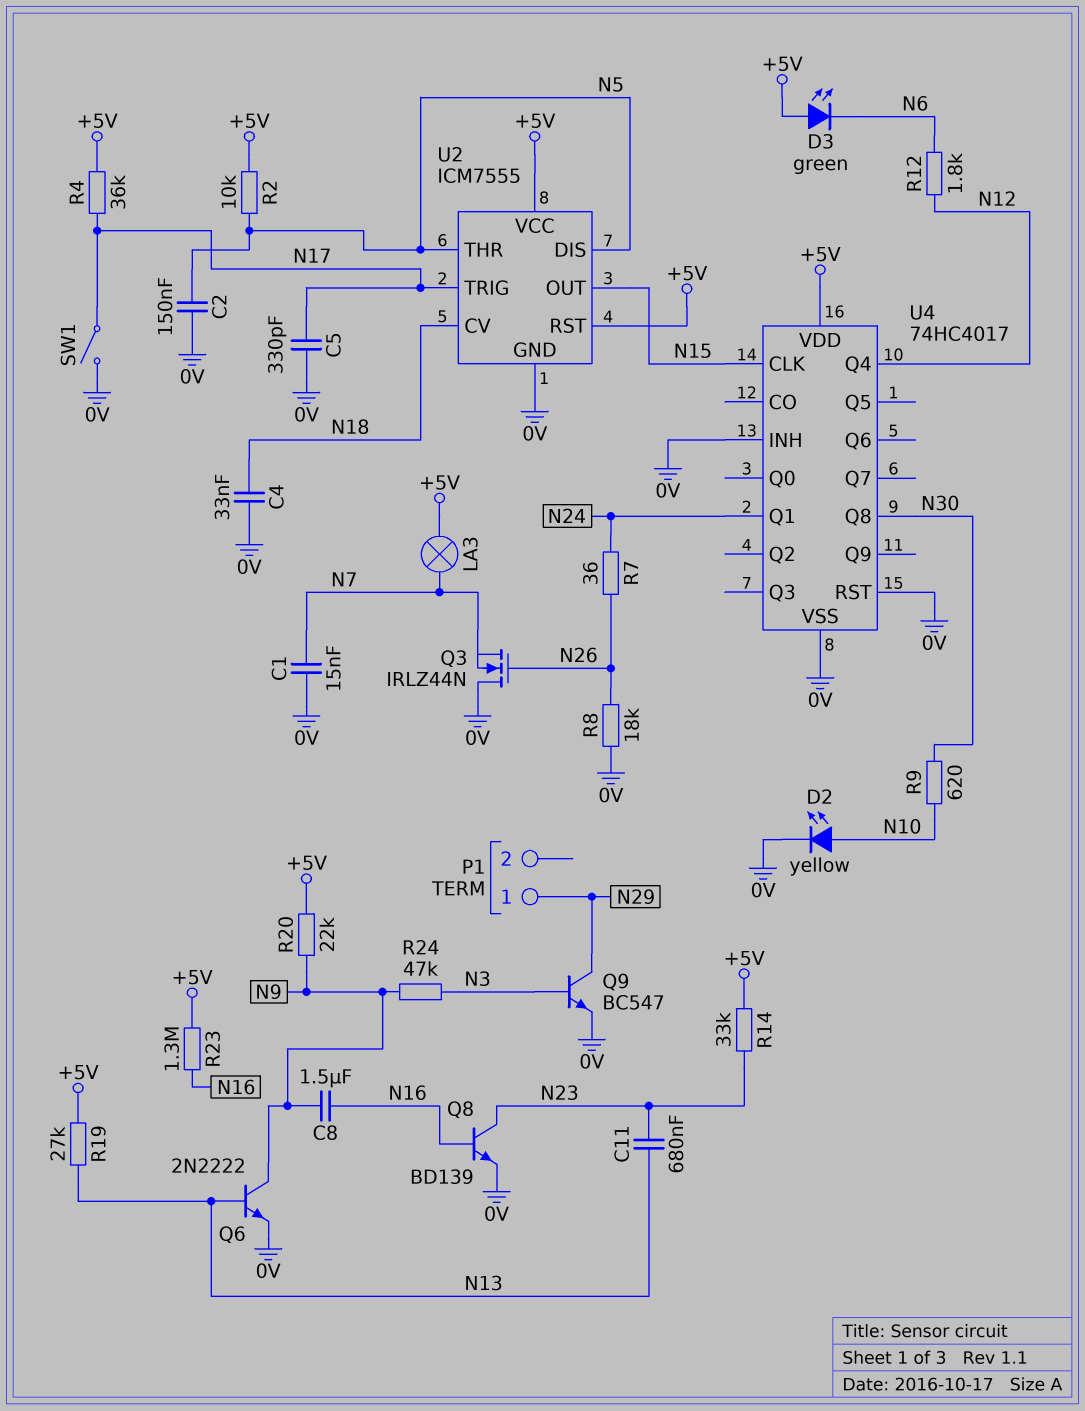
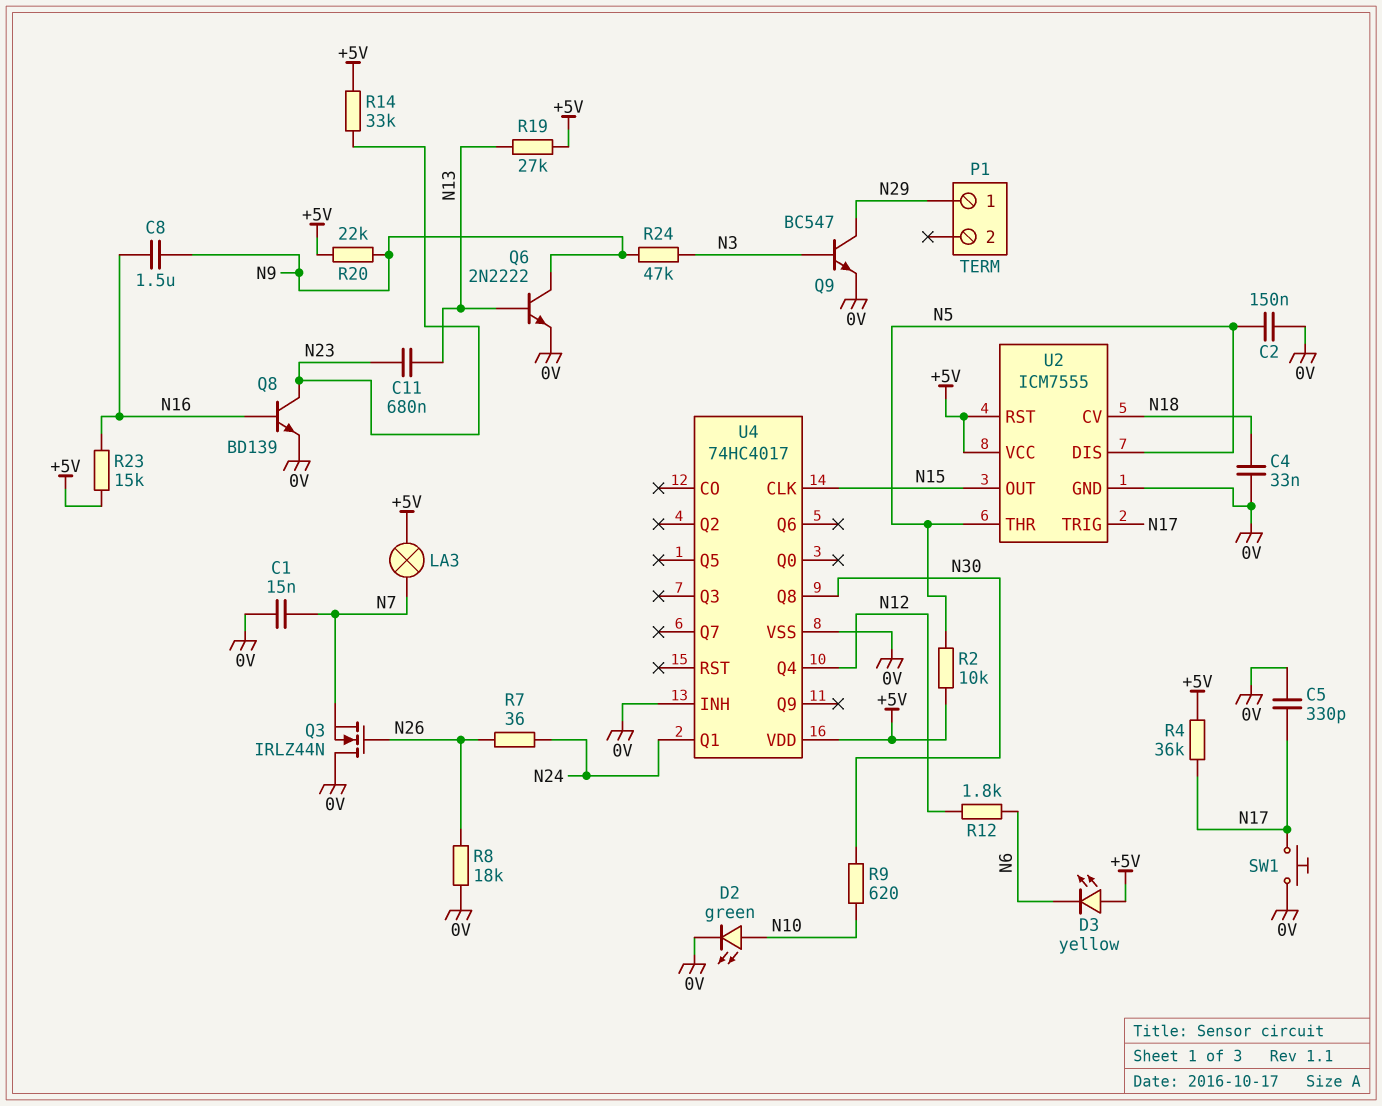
D2: LED yellow (A N10, K 0V) -> LED green (A N10, K 0V)
D3: LED green (A +5V, K N6) -> LED yellow (A +5V, K N6)
R23: 1.3M (+5V, N16) -> 15k (+5V, N16)
SW1: switch (0V, N17) -> button (0V, N17)
U4 pin RST: 0V -> none

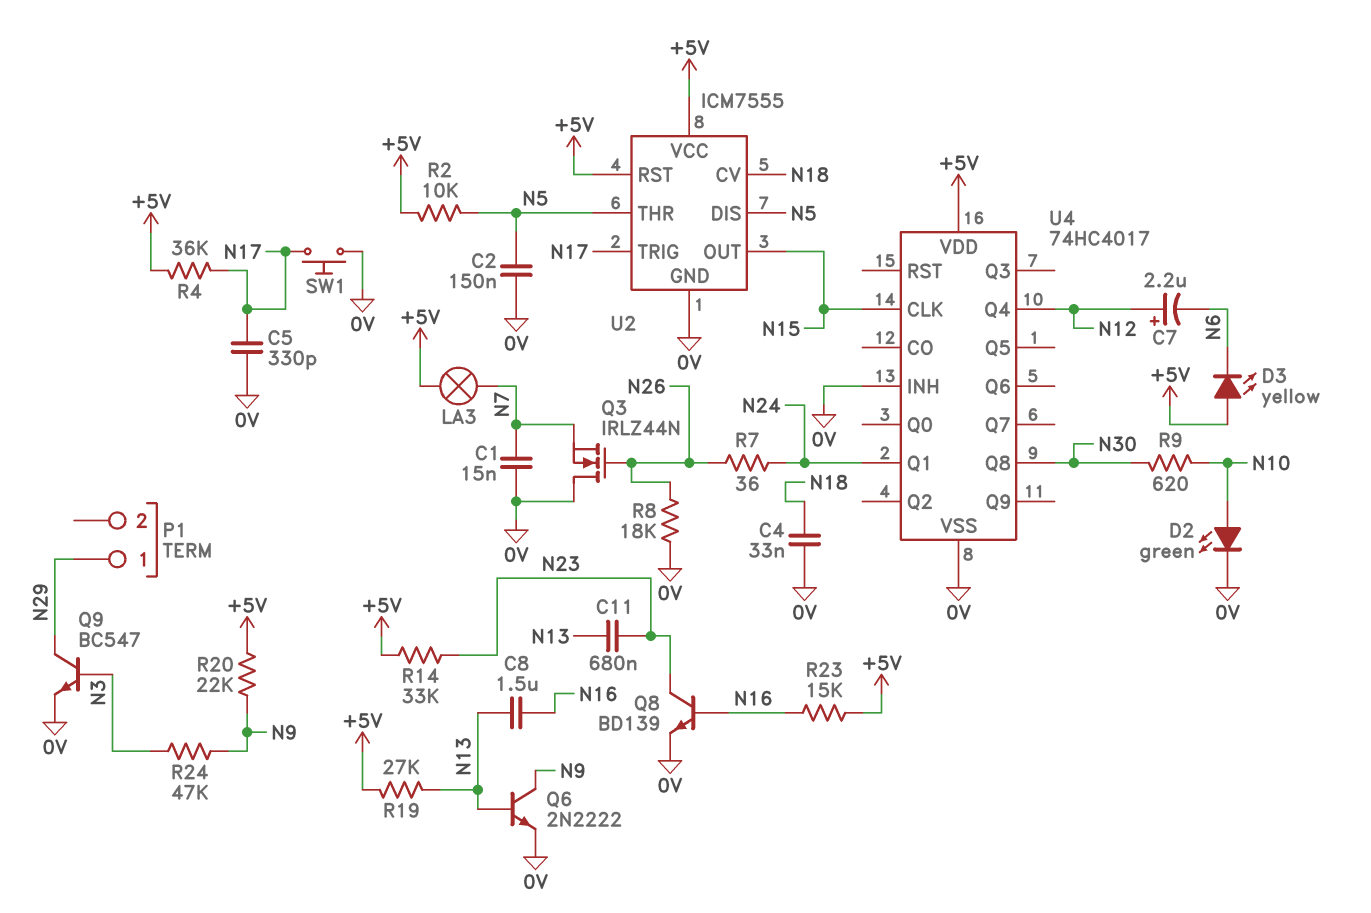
C7: none -> 2.2uF (plus N12, minus N6)
C8: 1.5uF (N9, N16) -> 1.5uF (N13, N16)
R12: 1.8k (N6, N12) -> none

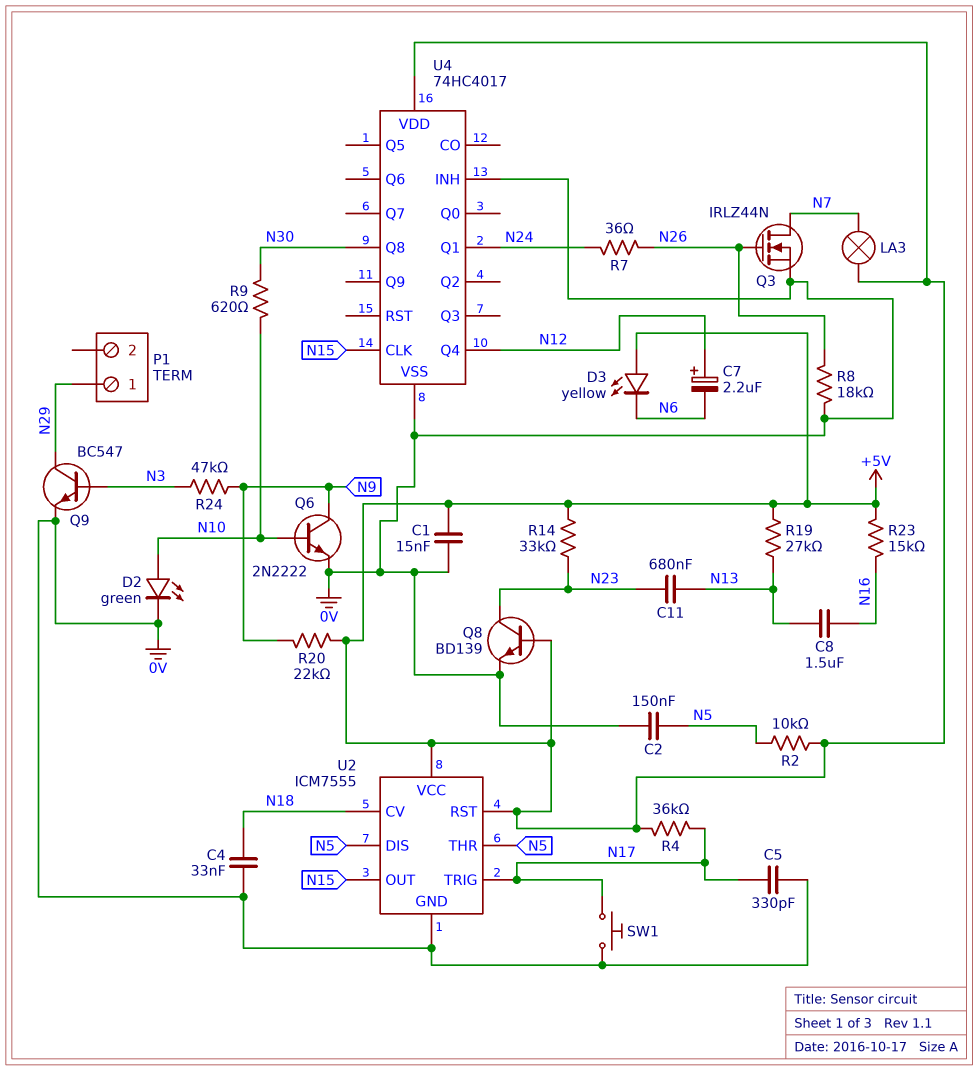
C1: 15nF (0V, N7) -> 15nF (+5V, 0V)
Q3: NMOS IRLZ44N (G N26, D 0V, S N7) -> NMOS IRLZ44N (G N26, D N7, S 0V)
Q6: NPN 2N2222 (B N13, C N9, E 0V) -> NPN 2N2222 (B N10, C N9, E 0V)
Q8: NPN BD139 (B N16, C N23, E 0V) -> NPN BD139 (B +5V, C N23, E 0V)

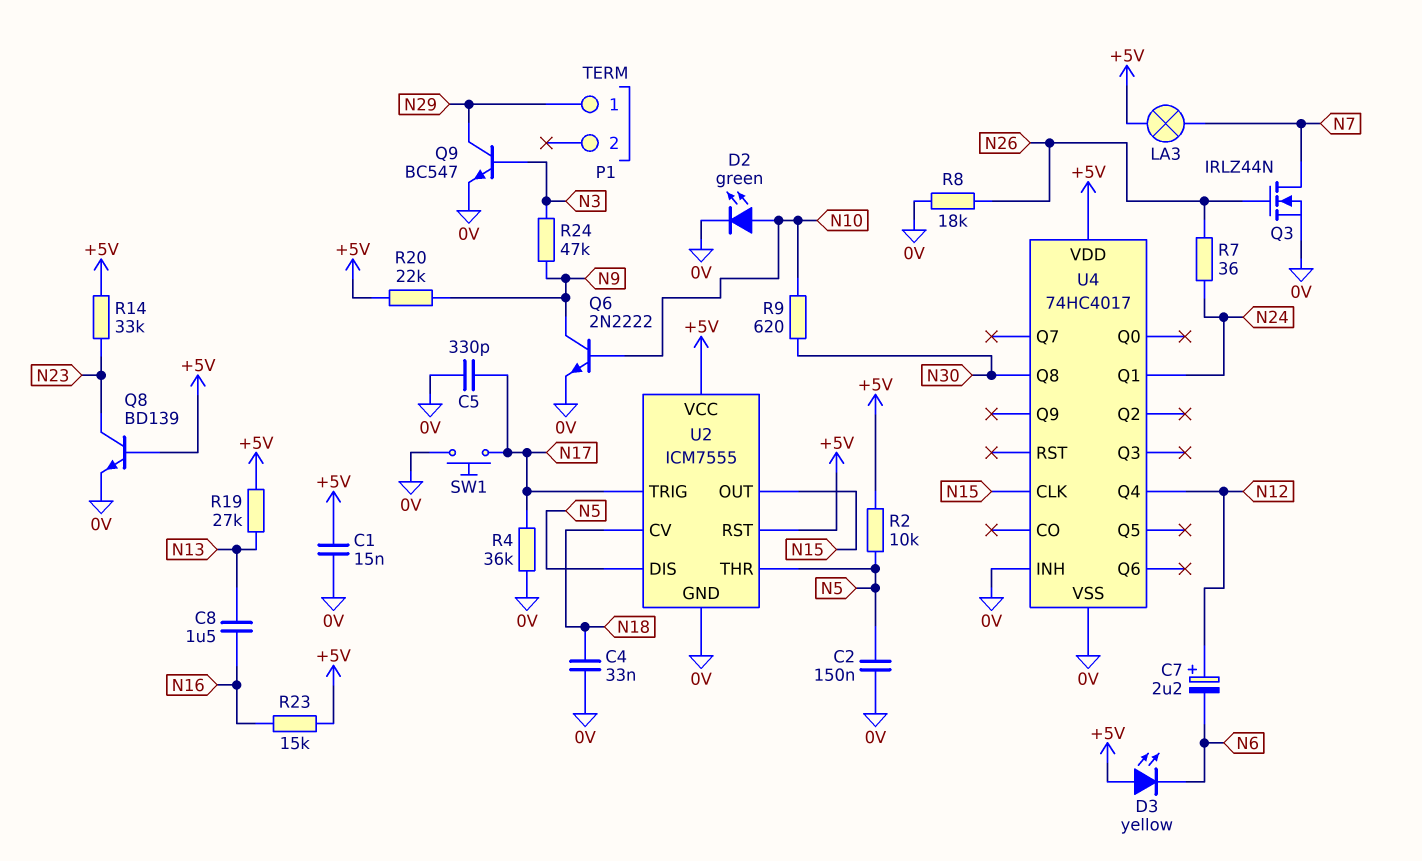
C11: 680nF (N13, N23) -> none
R4: 36k (+5V, N17) -> 36k (0V, N17)

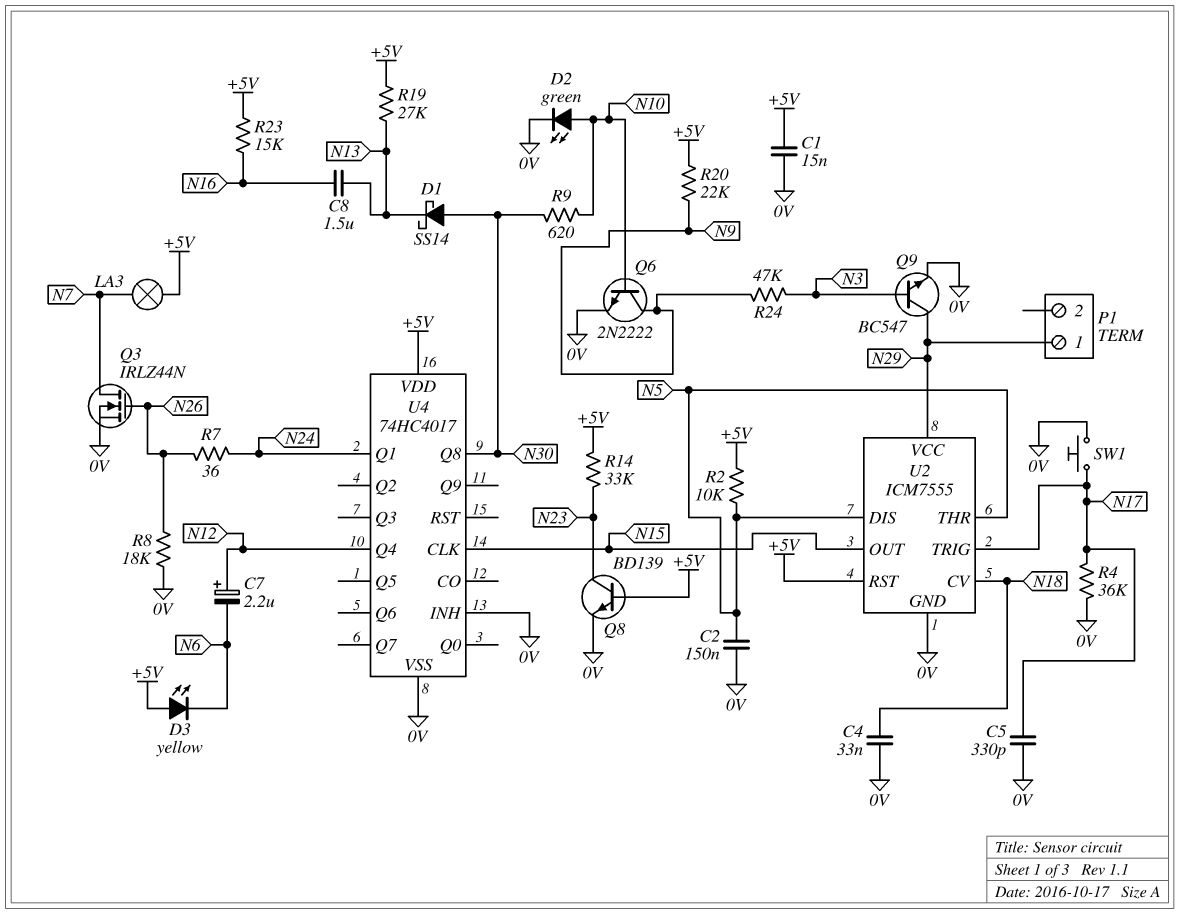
D1: none -> schottky SS14 (A N30, K N13)
U2 pin VCC: +5V -> N29

